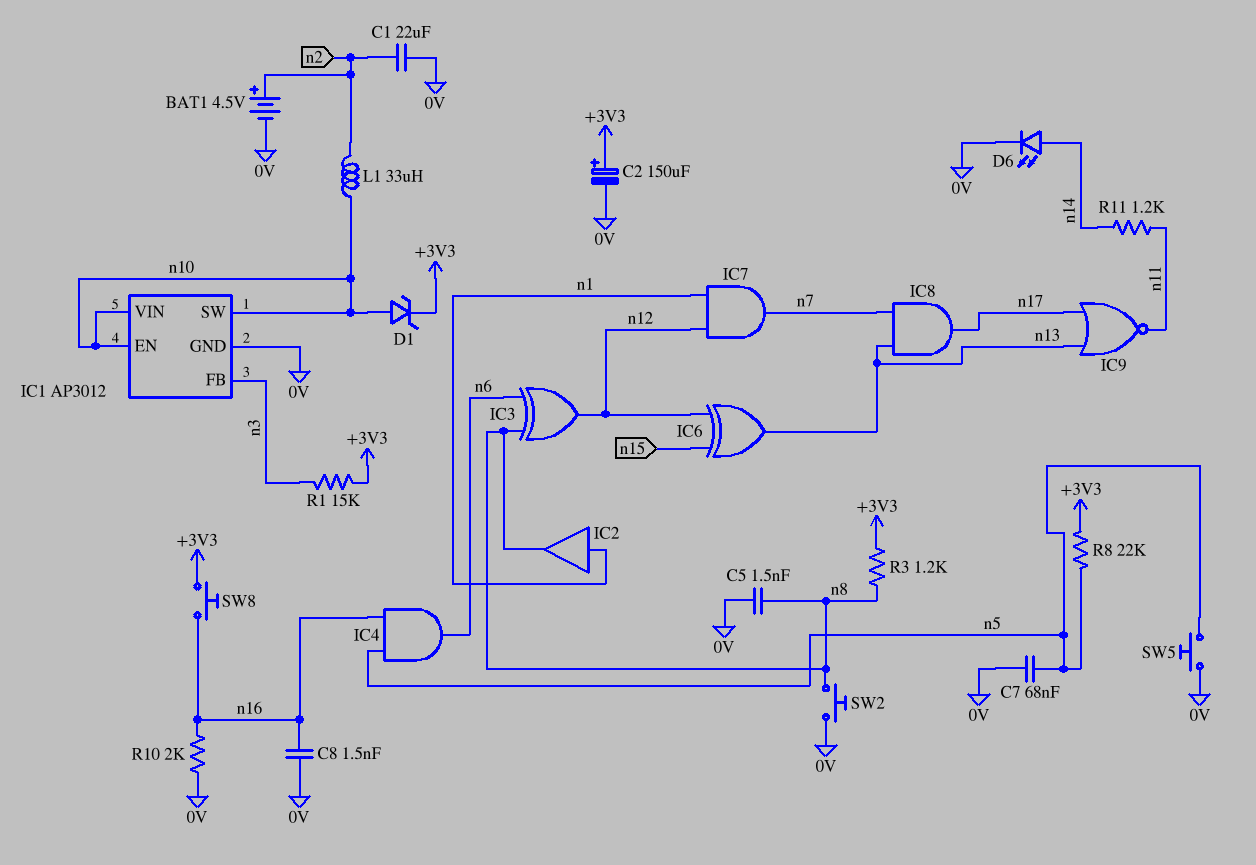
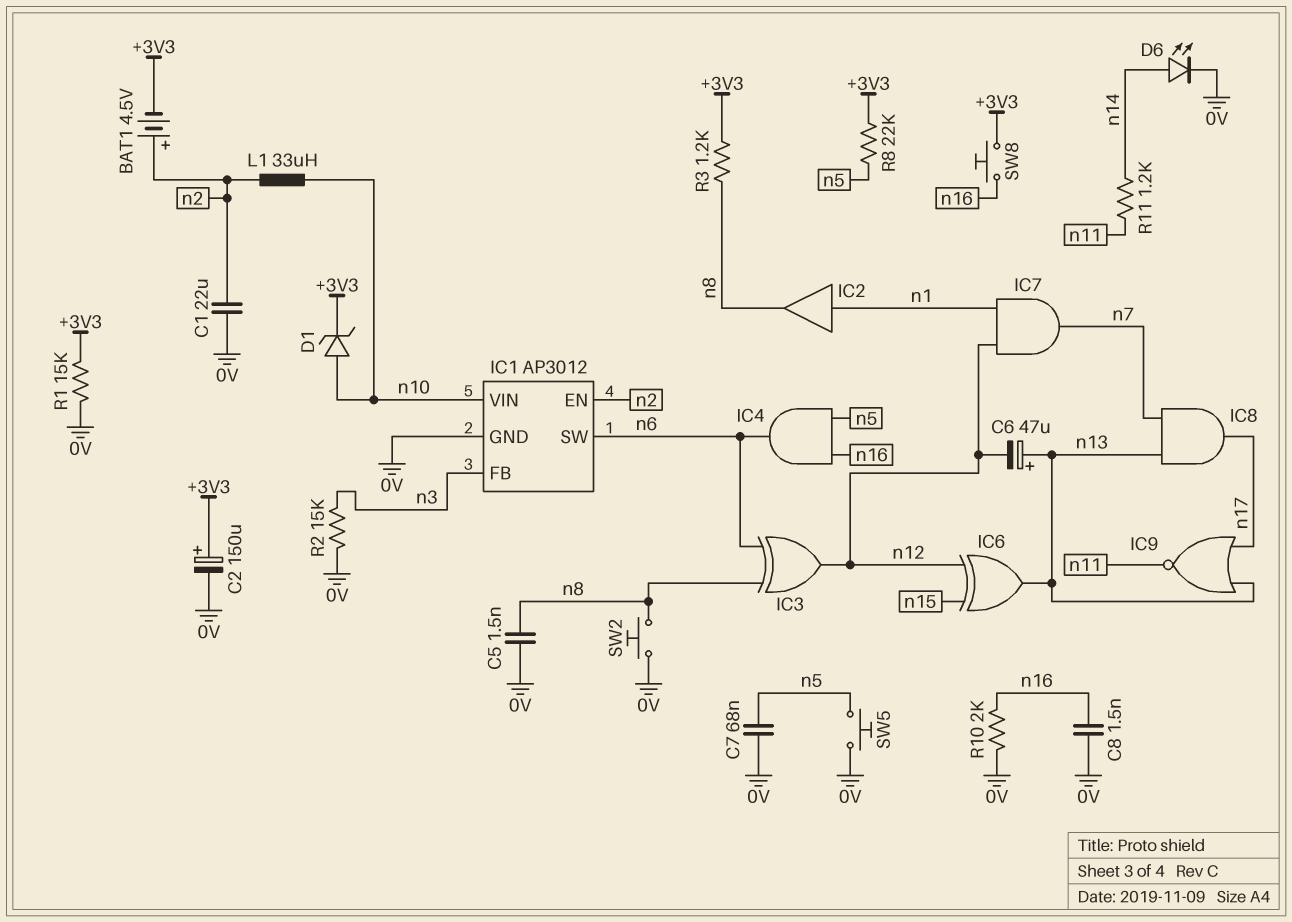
BAT1: 4.5V (plus n2, minus 0V) -> 4.5V (plus n2, minus +3V3)
C6: none -> 47uF (plus n13, minus n12)
IC1 pin EN: n10 -> n2
IC1 pin SW: n10 -> n6
R1: 15k (+3V3, n3) -> 15k (+3V3, 0V)
R2: none -> 15k (0V, n3)

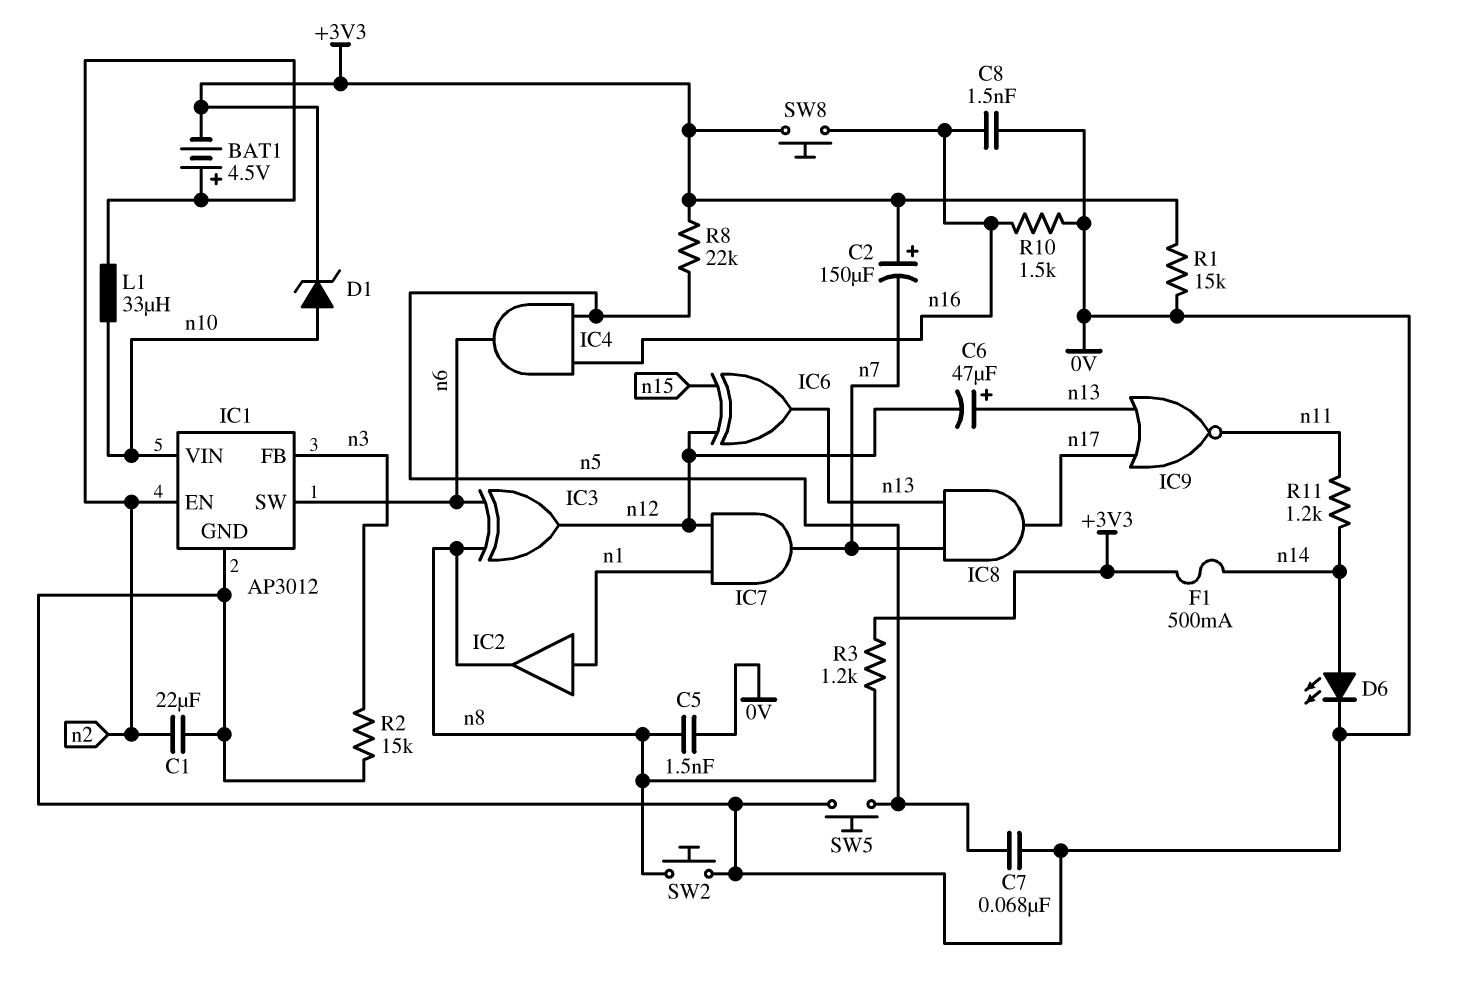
C2: 150uF (plus +3V3, minus 0V) -> 150uF (plus +3V3, minus n7)
F1: none -> 500mA (+3V3, n14)
R10: 2k (0V, n16) -> 1.5k (0V, n16)

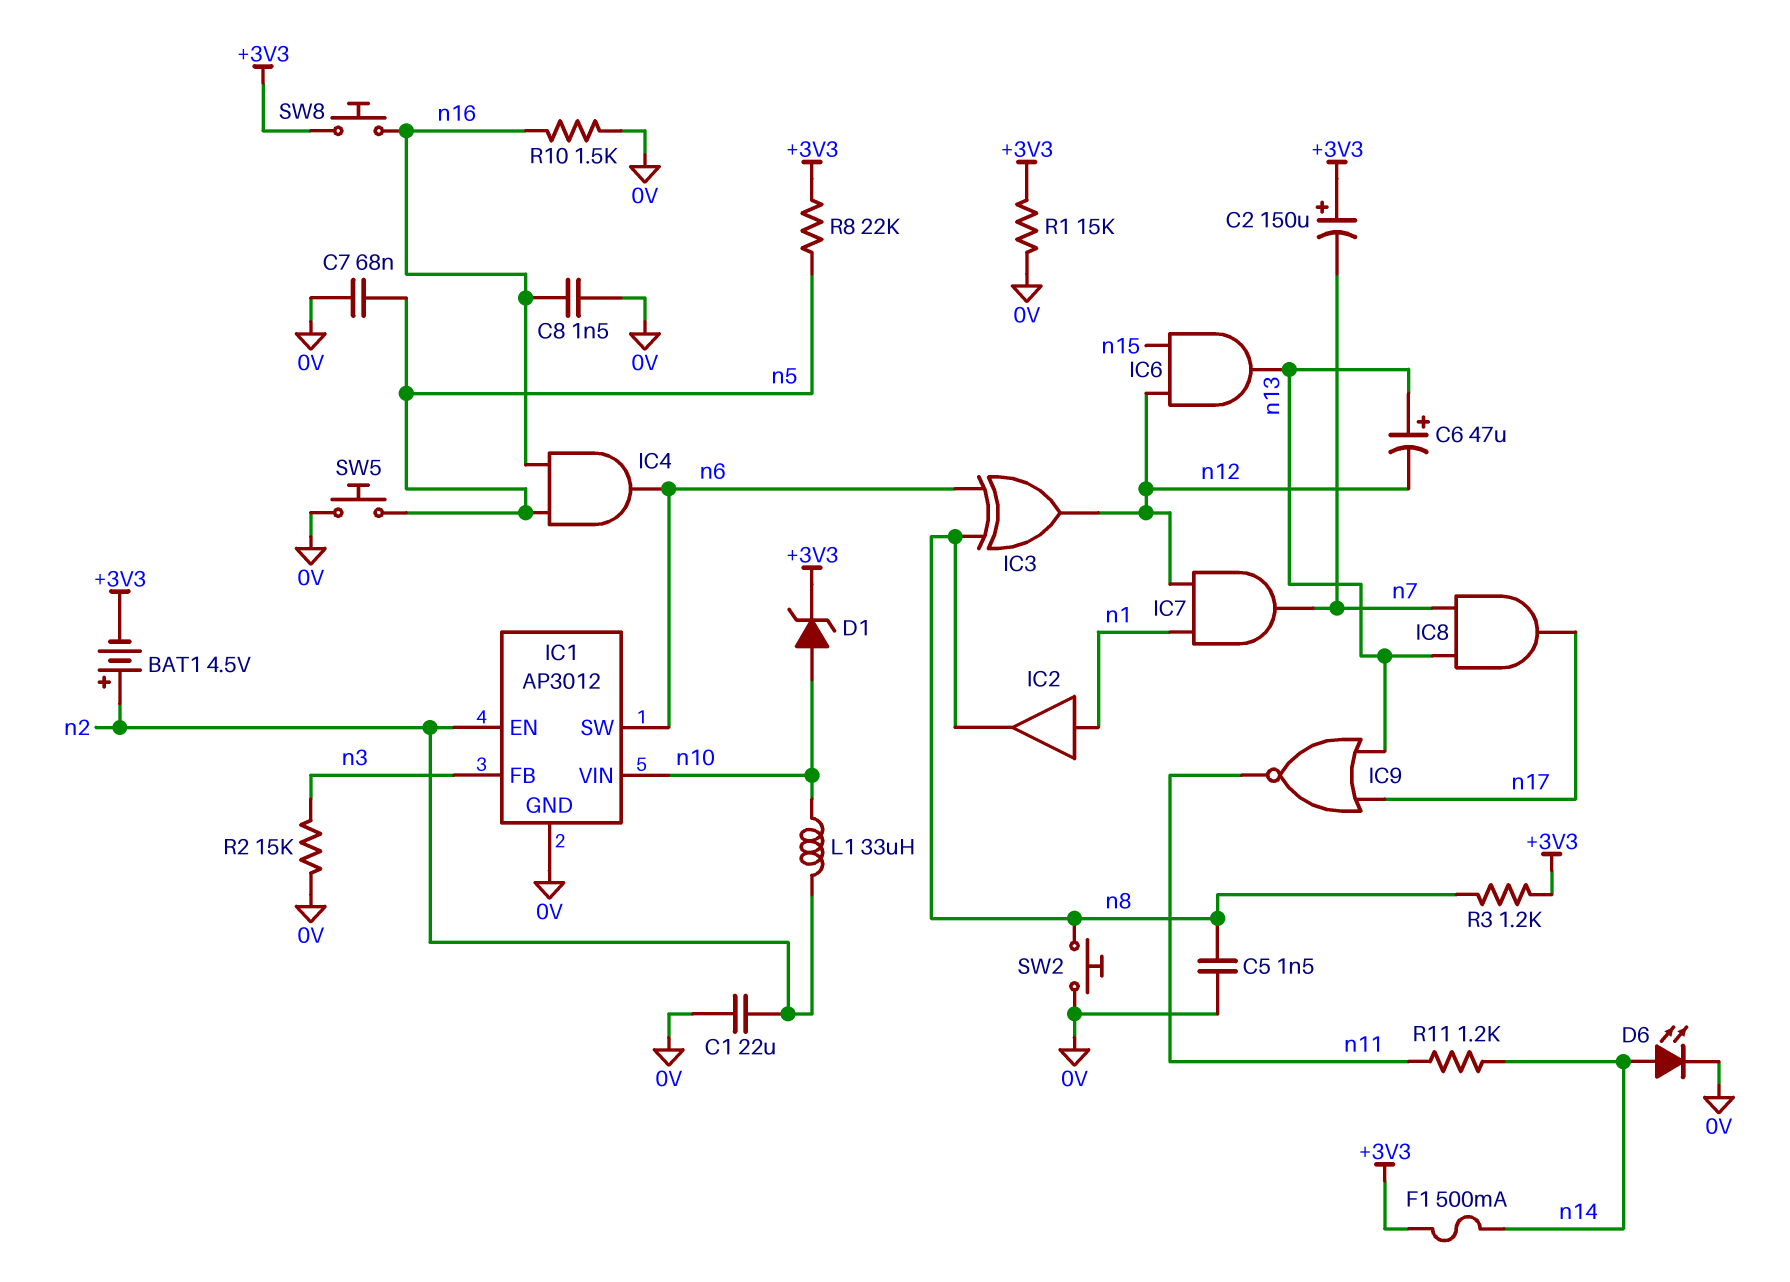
IC6: XOR (in n12, in n15, out n13) -> AND (in n12, in n15, out n13)

